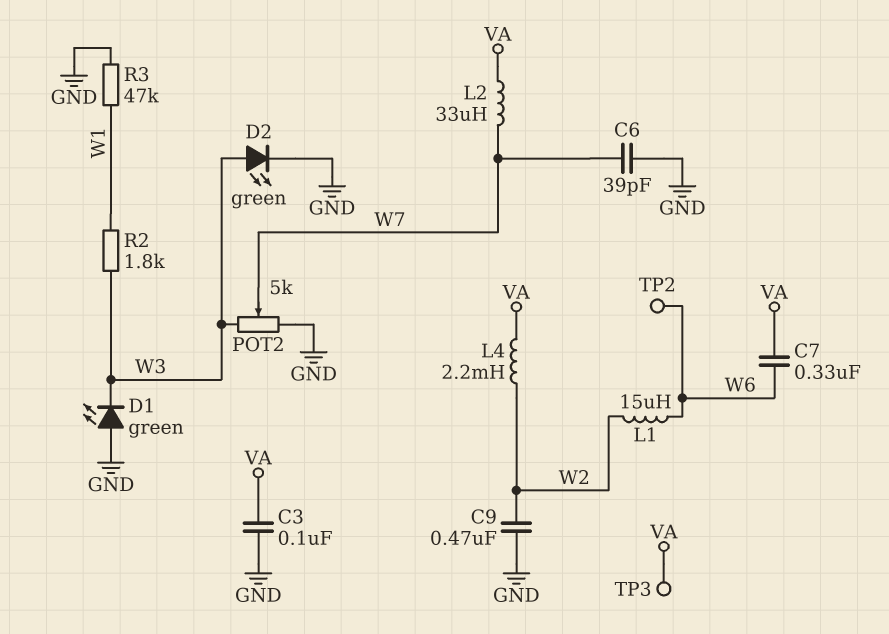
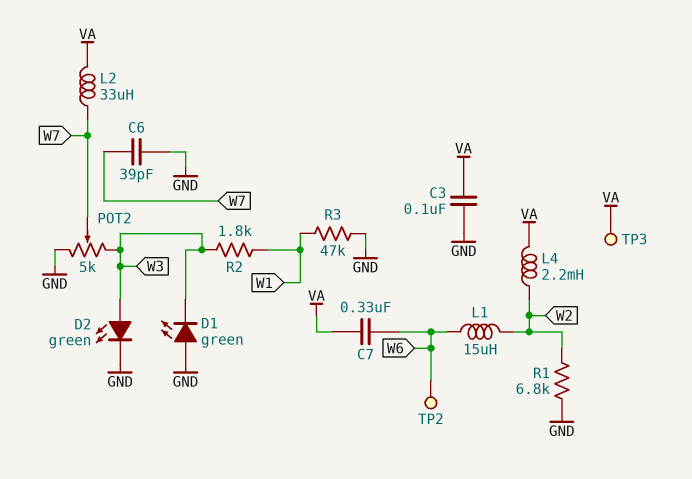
C9: 470nF (GND, W2) -> none
R1: none -> 6.8k (GND, W2)

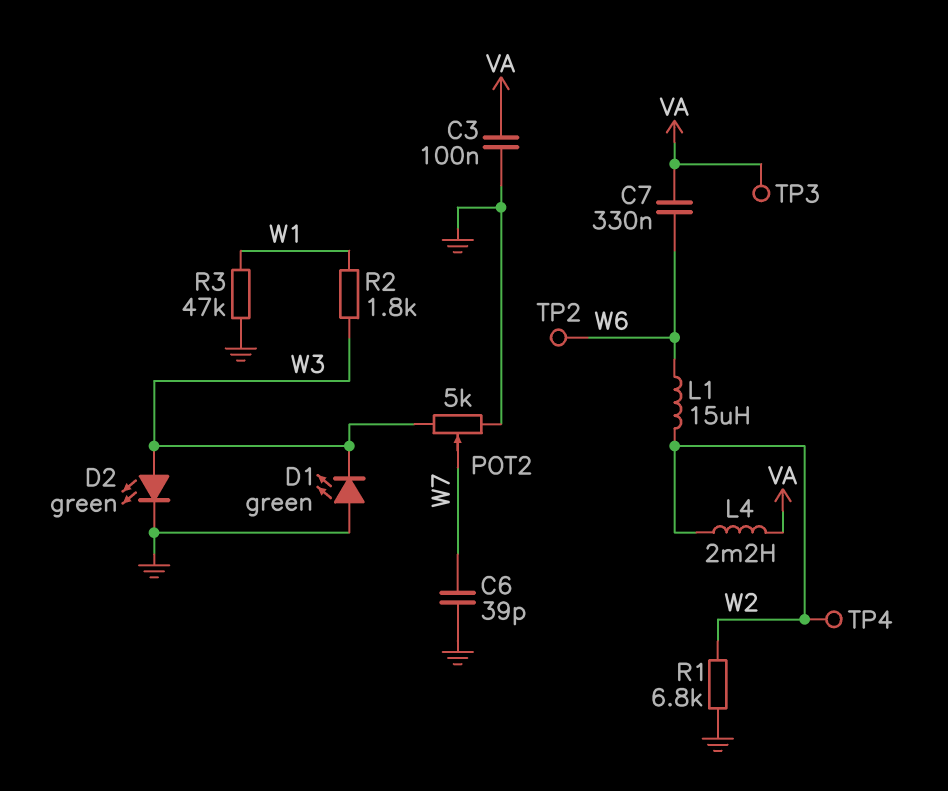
L2: 33uH (VA, W7) -> none
TP4: none -> test point (W2)

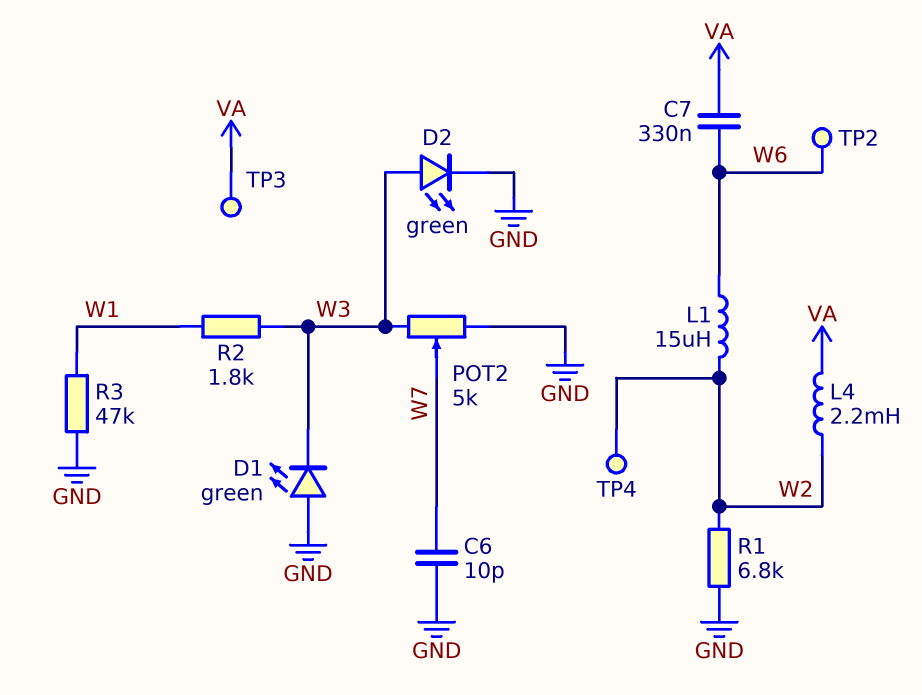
C3: 100nF (GND, VA) -> none
C6: 39pF (GND, W7) -> 10pF (GND, W7)

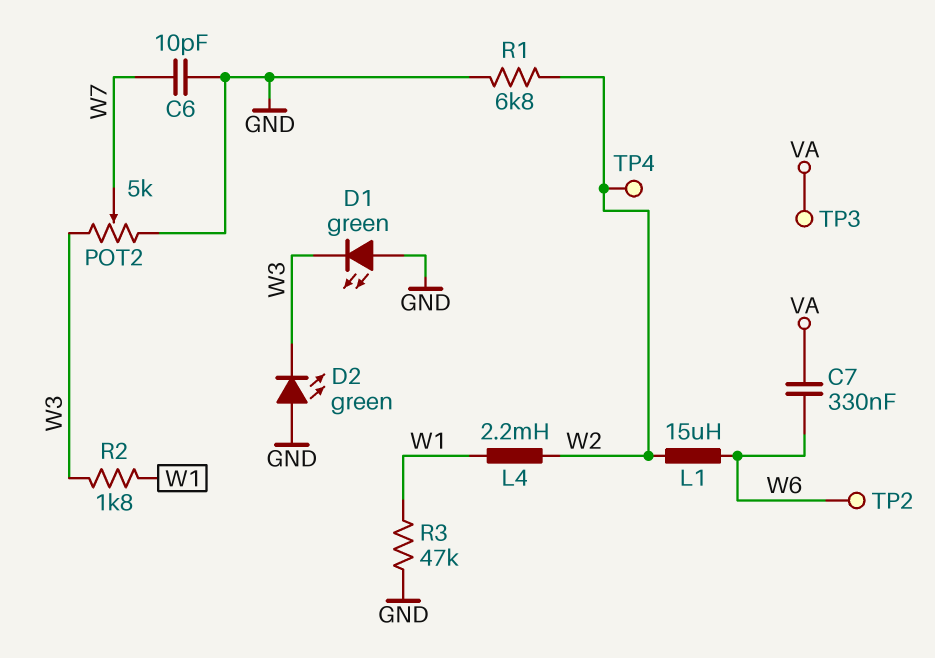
D2: LED green (A W3, K GND) -> LED green (A GND, K W3)
L4: 2.2mH (VA, W2) -> 2.2mH (W1, W2)

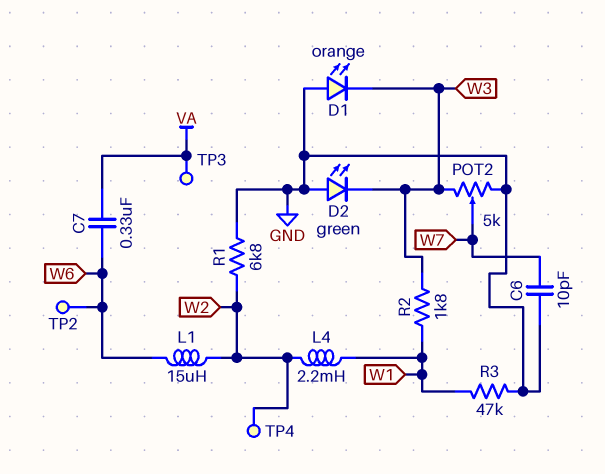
D1: LED green (A GND, K W3) -> LED orange (A GND, K W3)

